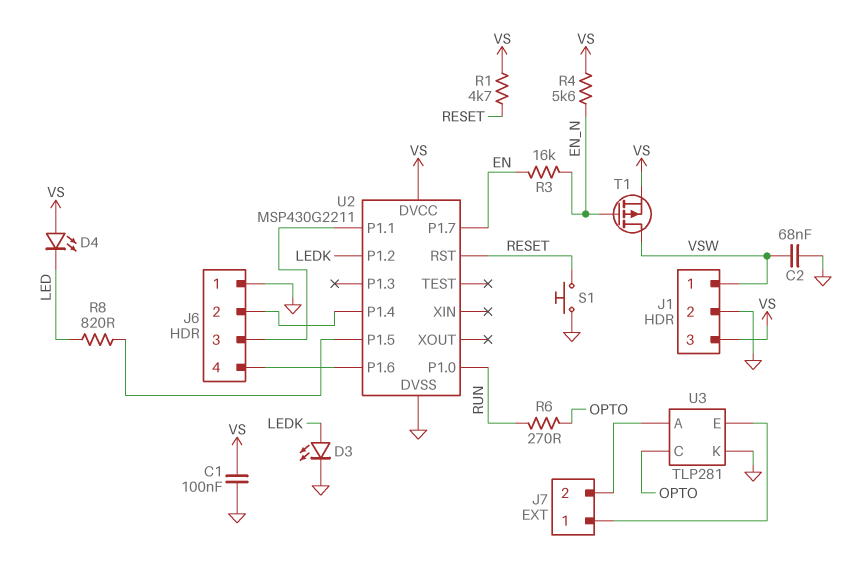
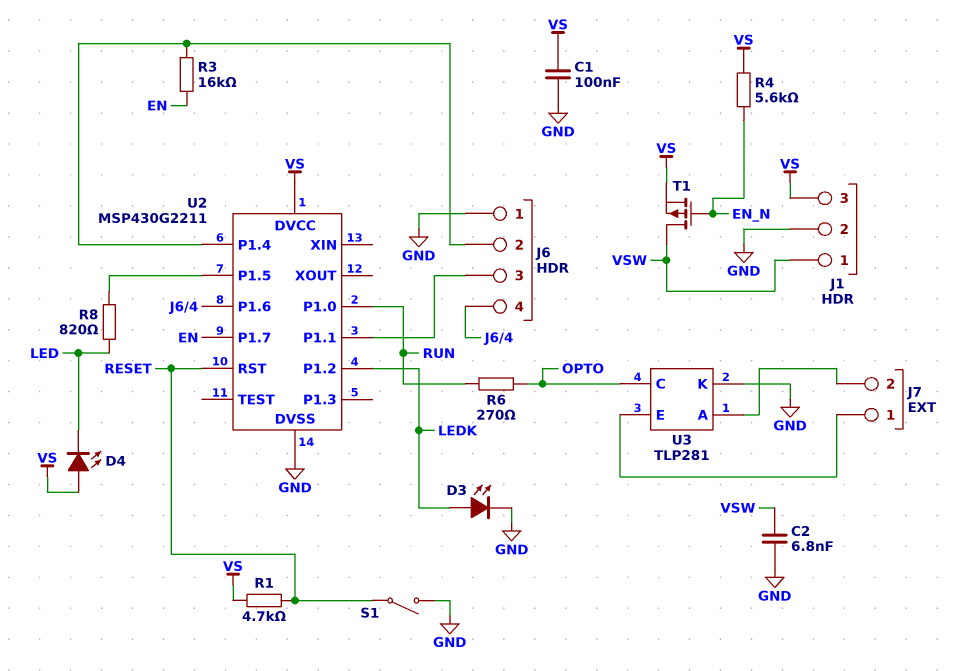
C2: 68nF (GND, VSW) -> 6.8nF (GND, VSW)
R3: 16k (EN, EN_N) -> 16k (EN, J6/2)
S1: button (GND, RESET) -> switch (GND, RESET)

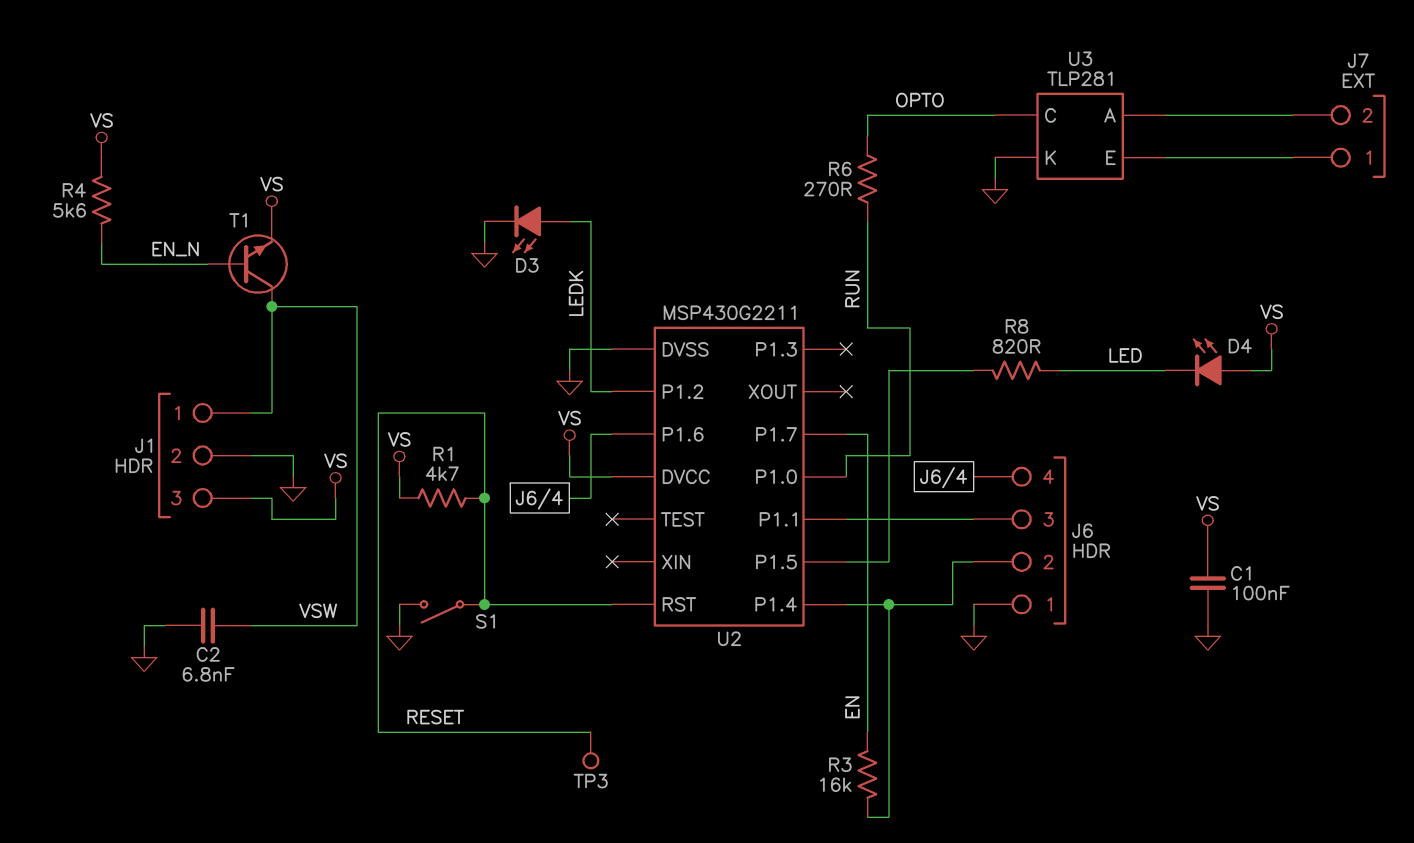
T1: PMOS (G EN_N, D VSW, S VS) -> NPN (B EN_N, C VSW, E VS)
TP3: none -> test point (RESET)

